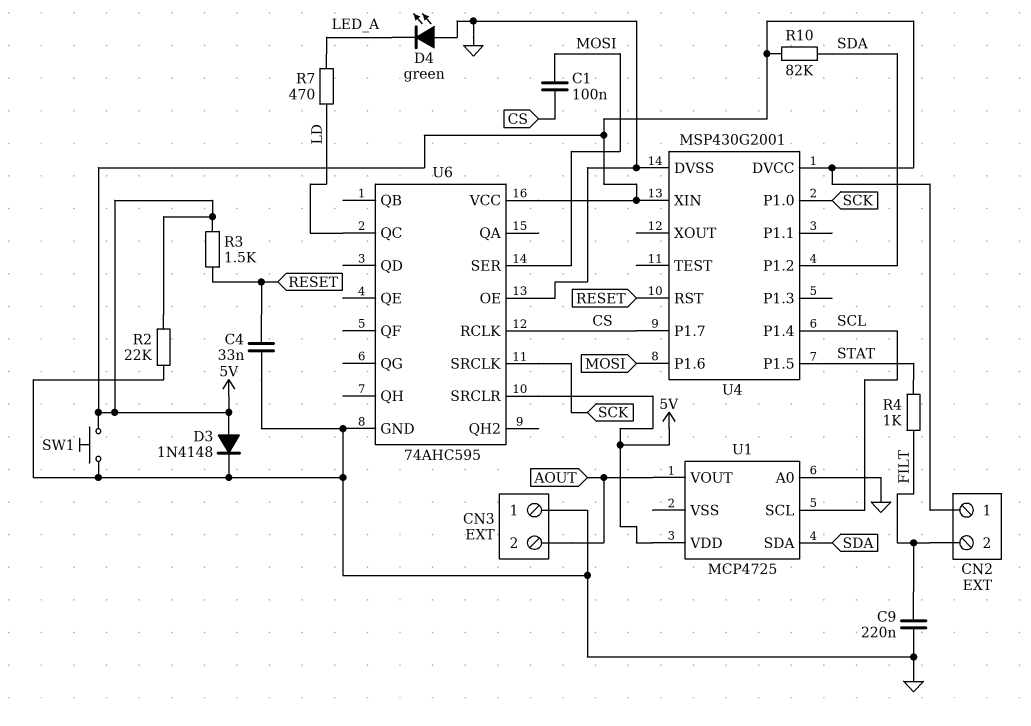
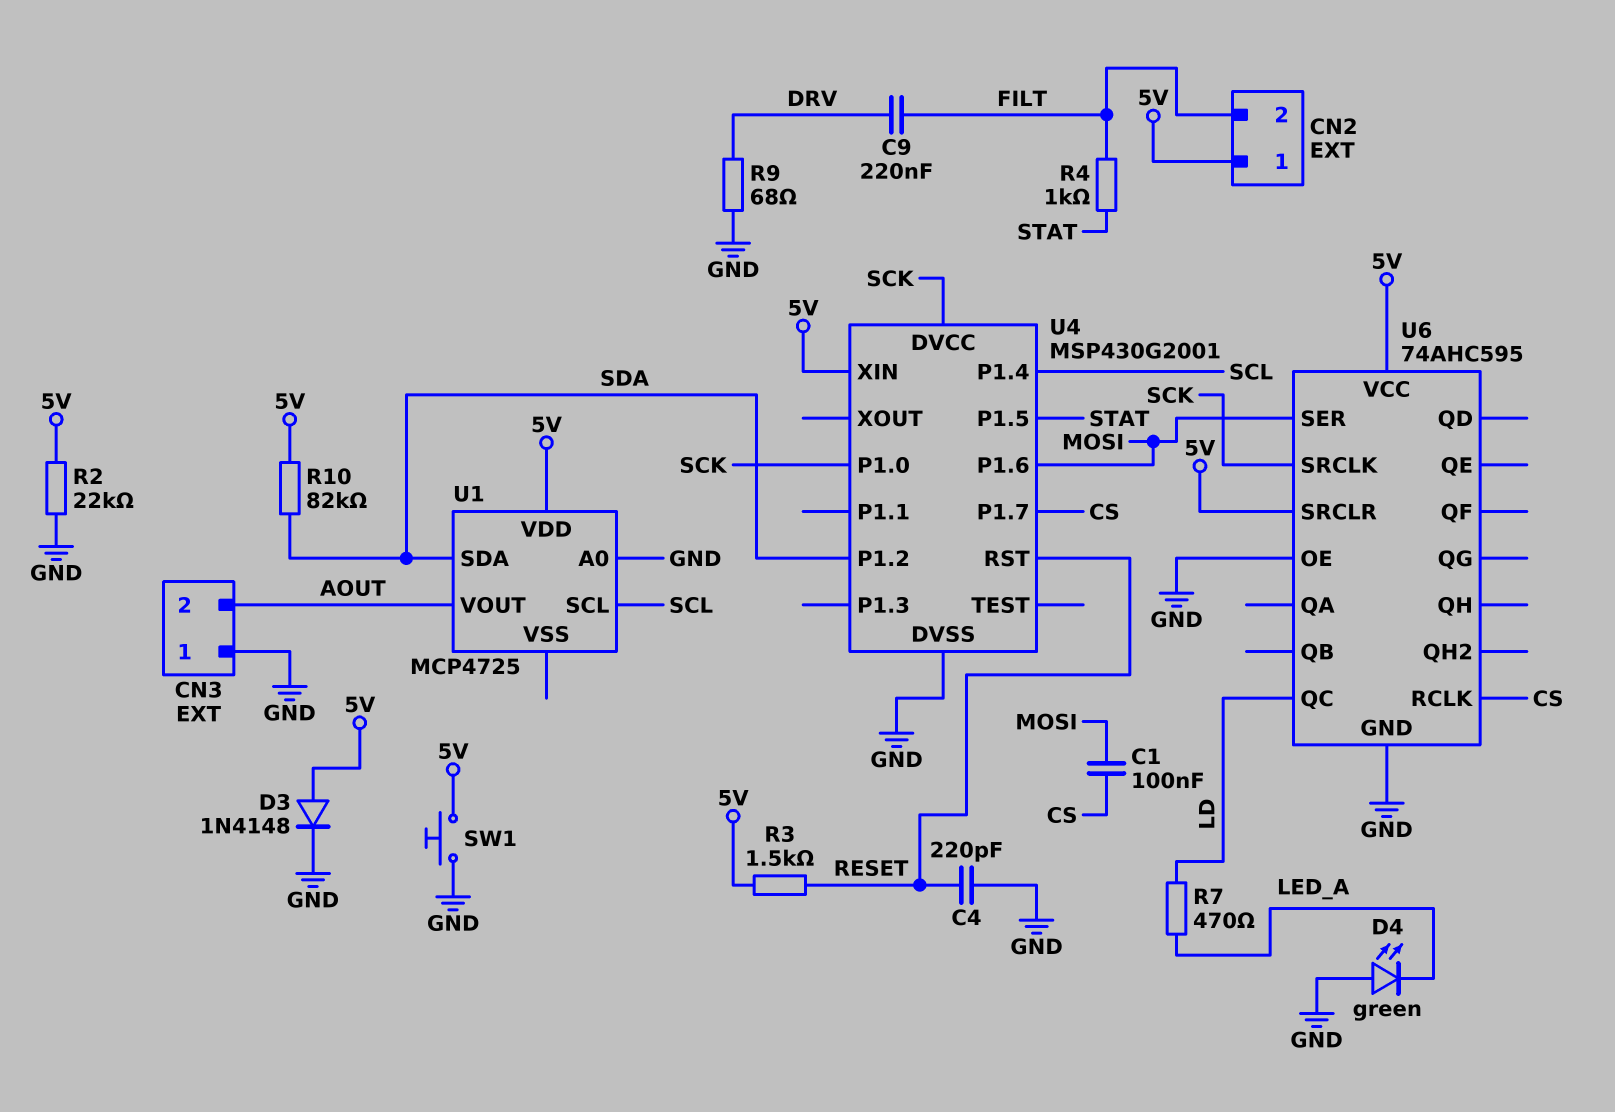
C4: 33nF (GND, RESET) -> 220pF (GND, RESET)
C9: 220nF (FILT, GND) -> 220nF (DRV, FILT)
R9: none -> 68 (DRV, GND)
U4 pin DVCC: 5V -> SCK

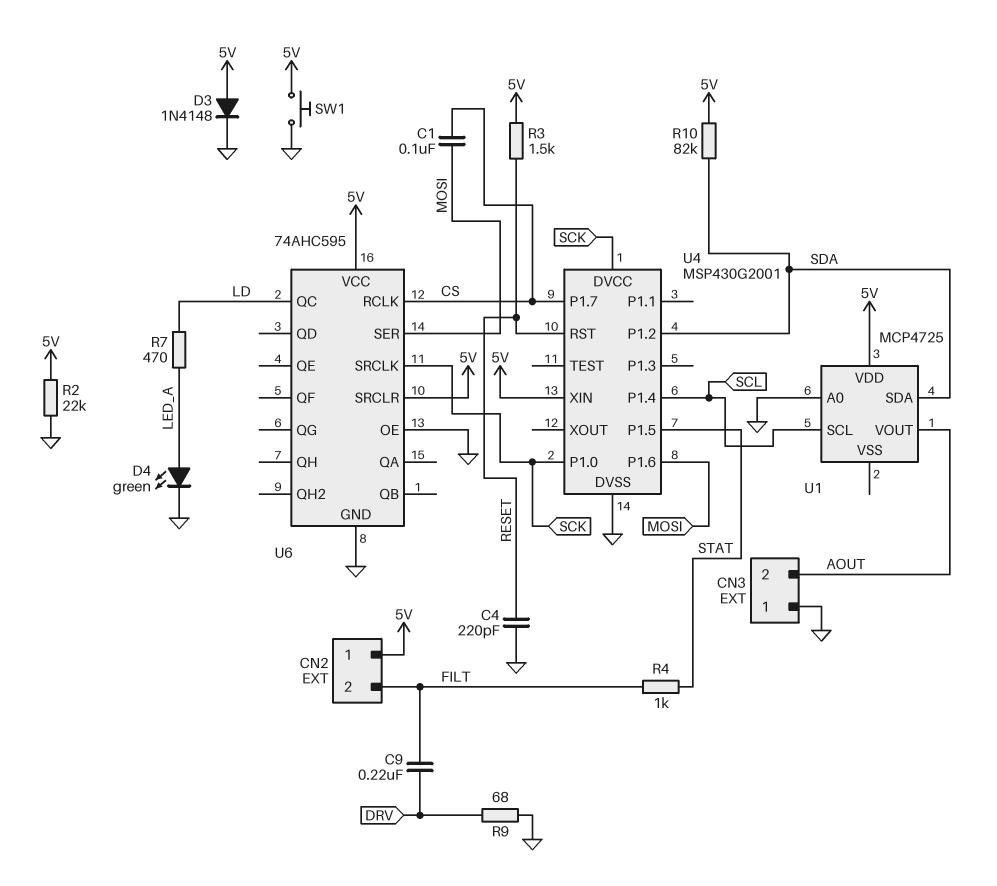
D4: LED green (A GND, K LED_A) -> LED green (A LED_A, K GND)

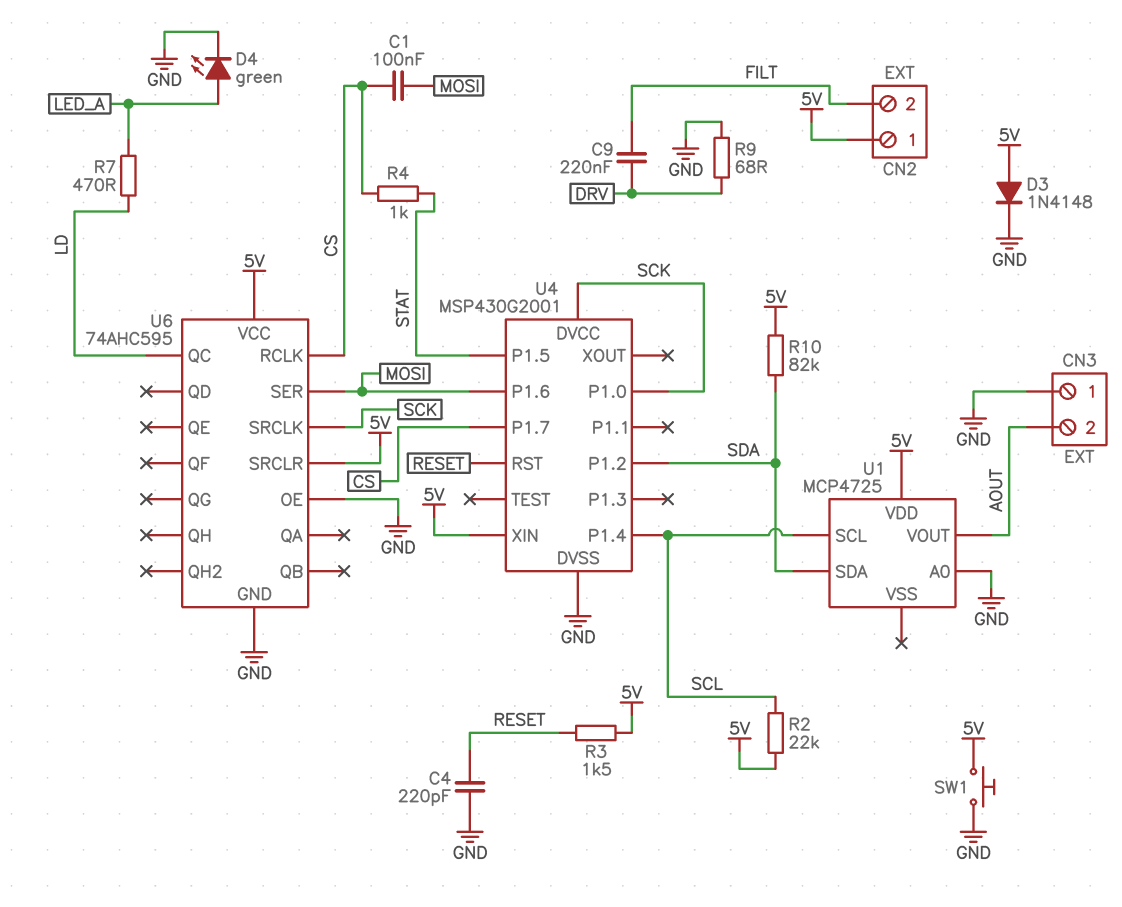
R2: 22k (5V, GND) -> 22k (5V, SCL)
R4: 1k (FILT, STAT) -> 1k (CS, STAT)

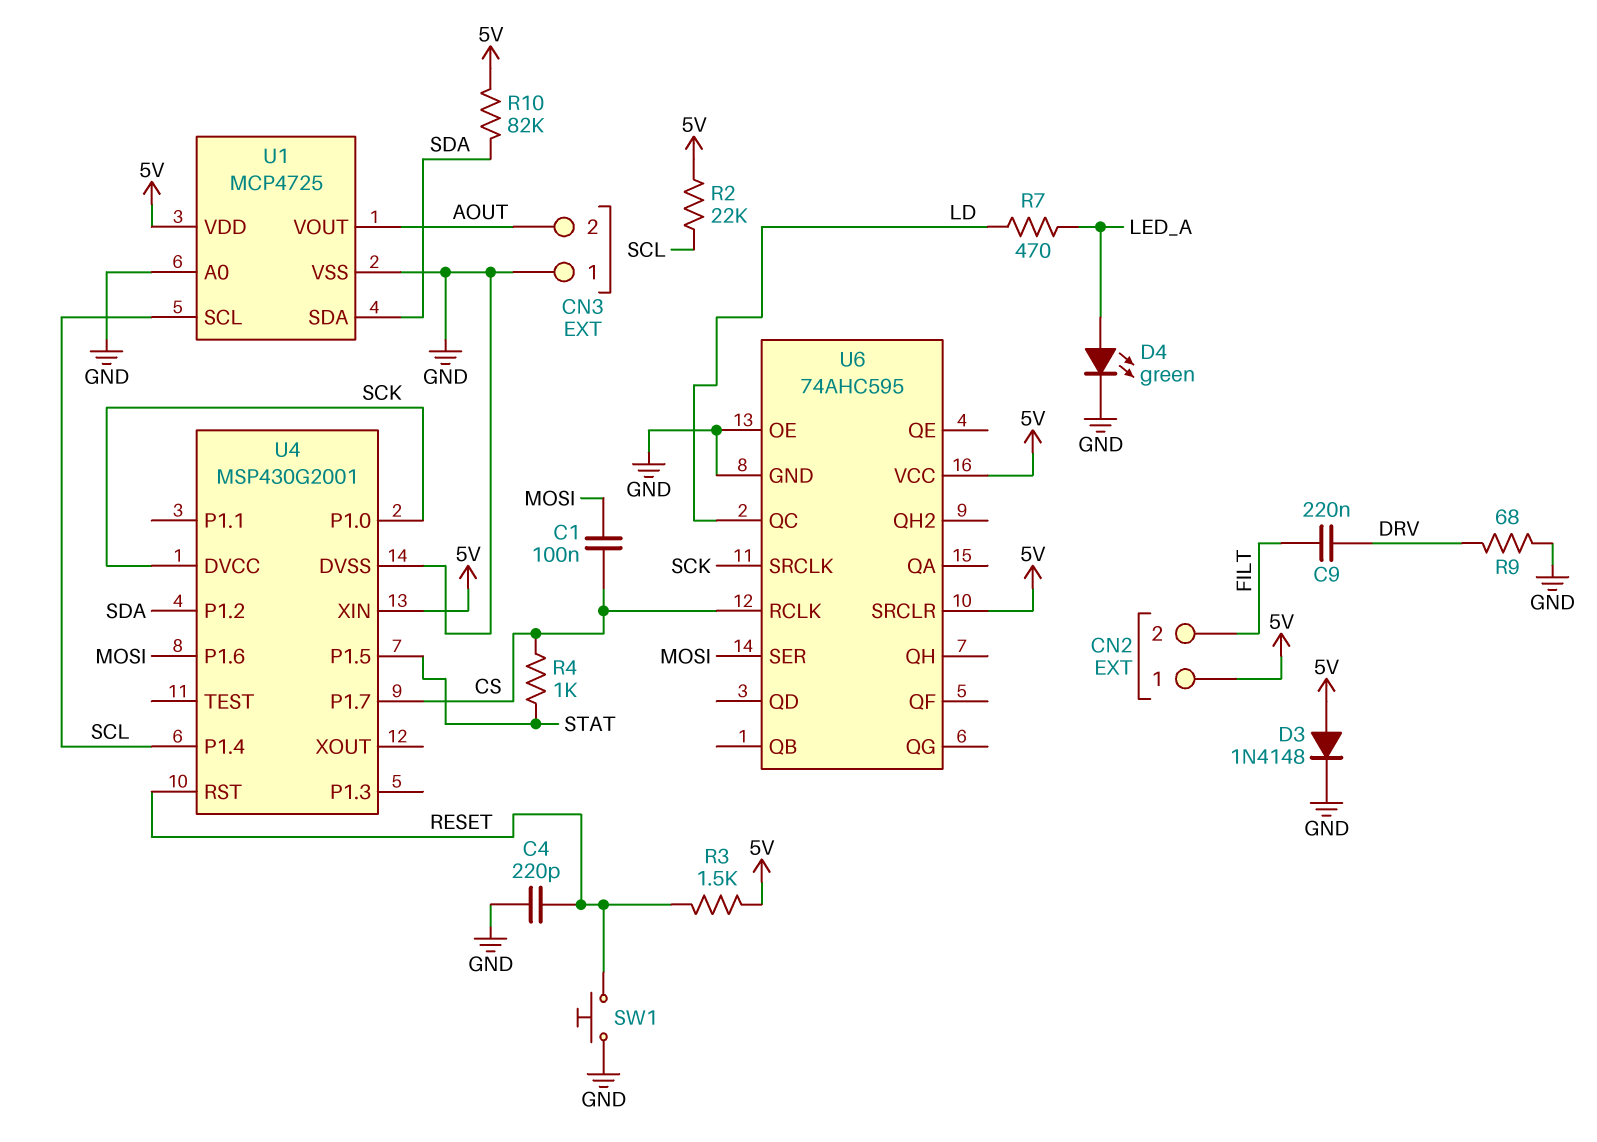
SW1: button (5V, GND) -> button (GND, RESET)
U1 pin VSS: none -> GND

